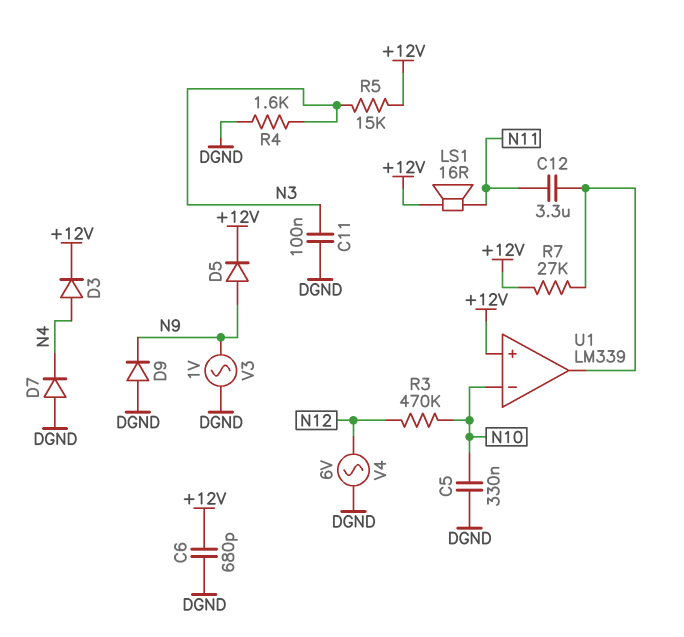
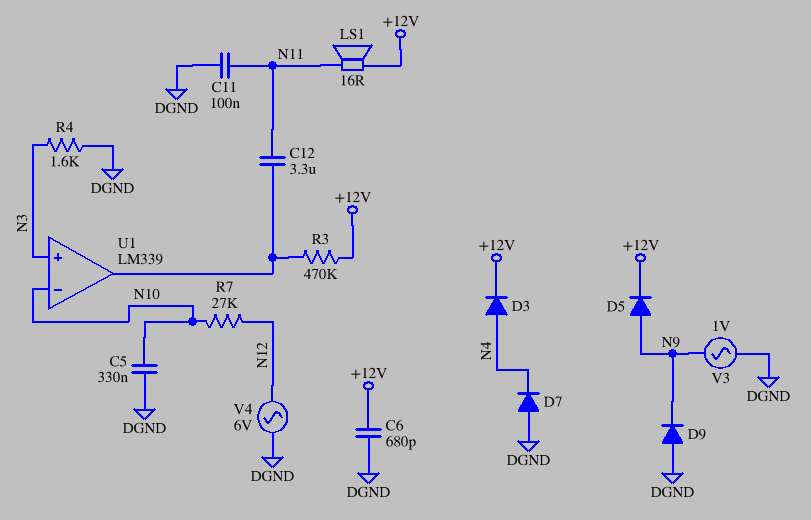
C11: 100nF (DGND, N3) -> 100nF (DGND, N11)
R3: 470k (N10, N12) -> 470k (+12V, U1/out)
R5: 15k (+12V, N3) -> none
R7: 27k (+12V, U1/out) -> 27k (N10, N12)
U1 pin in+: +12V -> N3

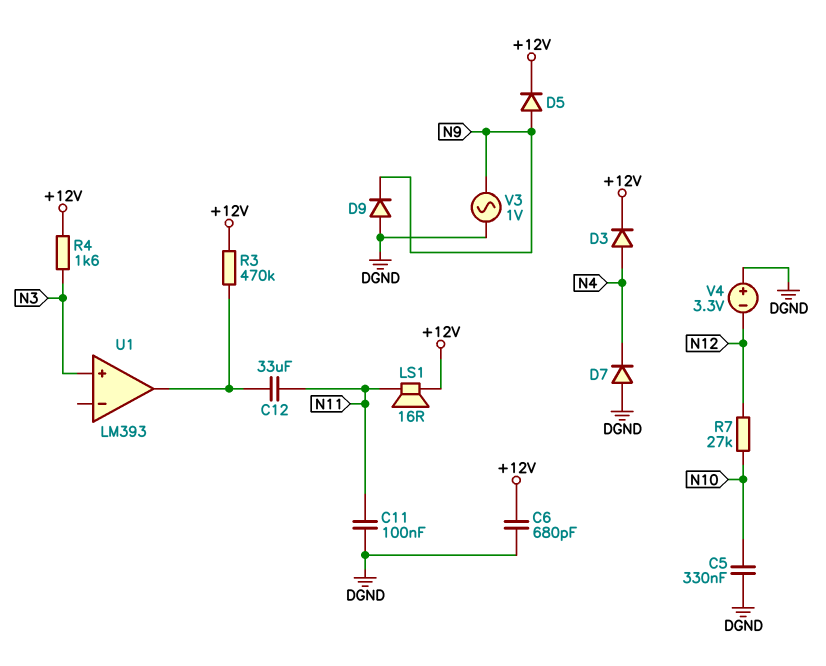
C12: 3.3uF (N11, U1/out) -> 33uF (N11, U1/out)
R4: 1.6k (DGND, N3) -> 1.6k (+12V, N3)
U1: LM339 -> LM393
U1 pin in-: N10 -> none
V4: AC 6V (DGND, N12) -> 3.3V (plus DGND, minus N12)

